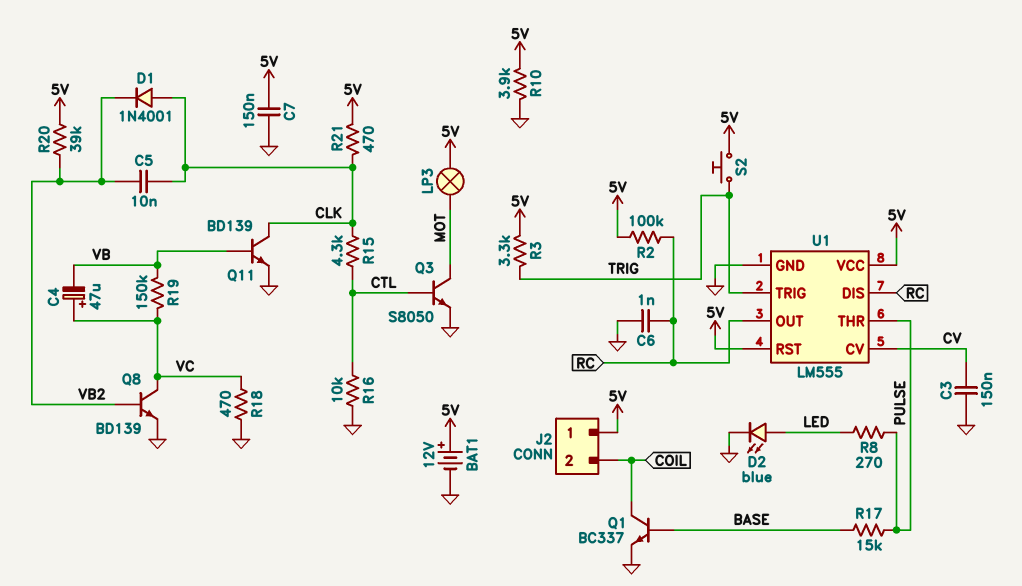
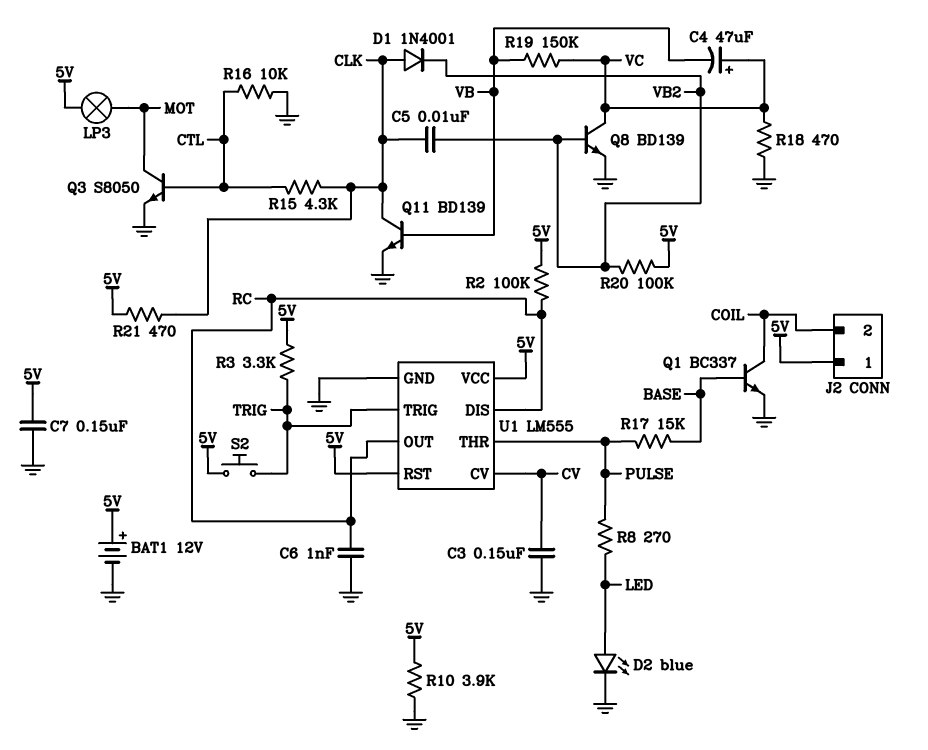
R20: 39k (5V, VB2) -> 100k (5V, VB2)

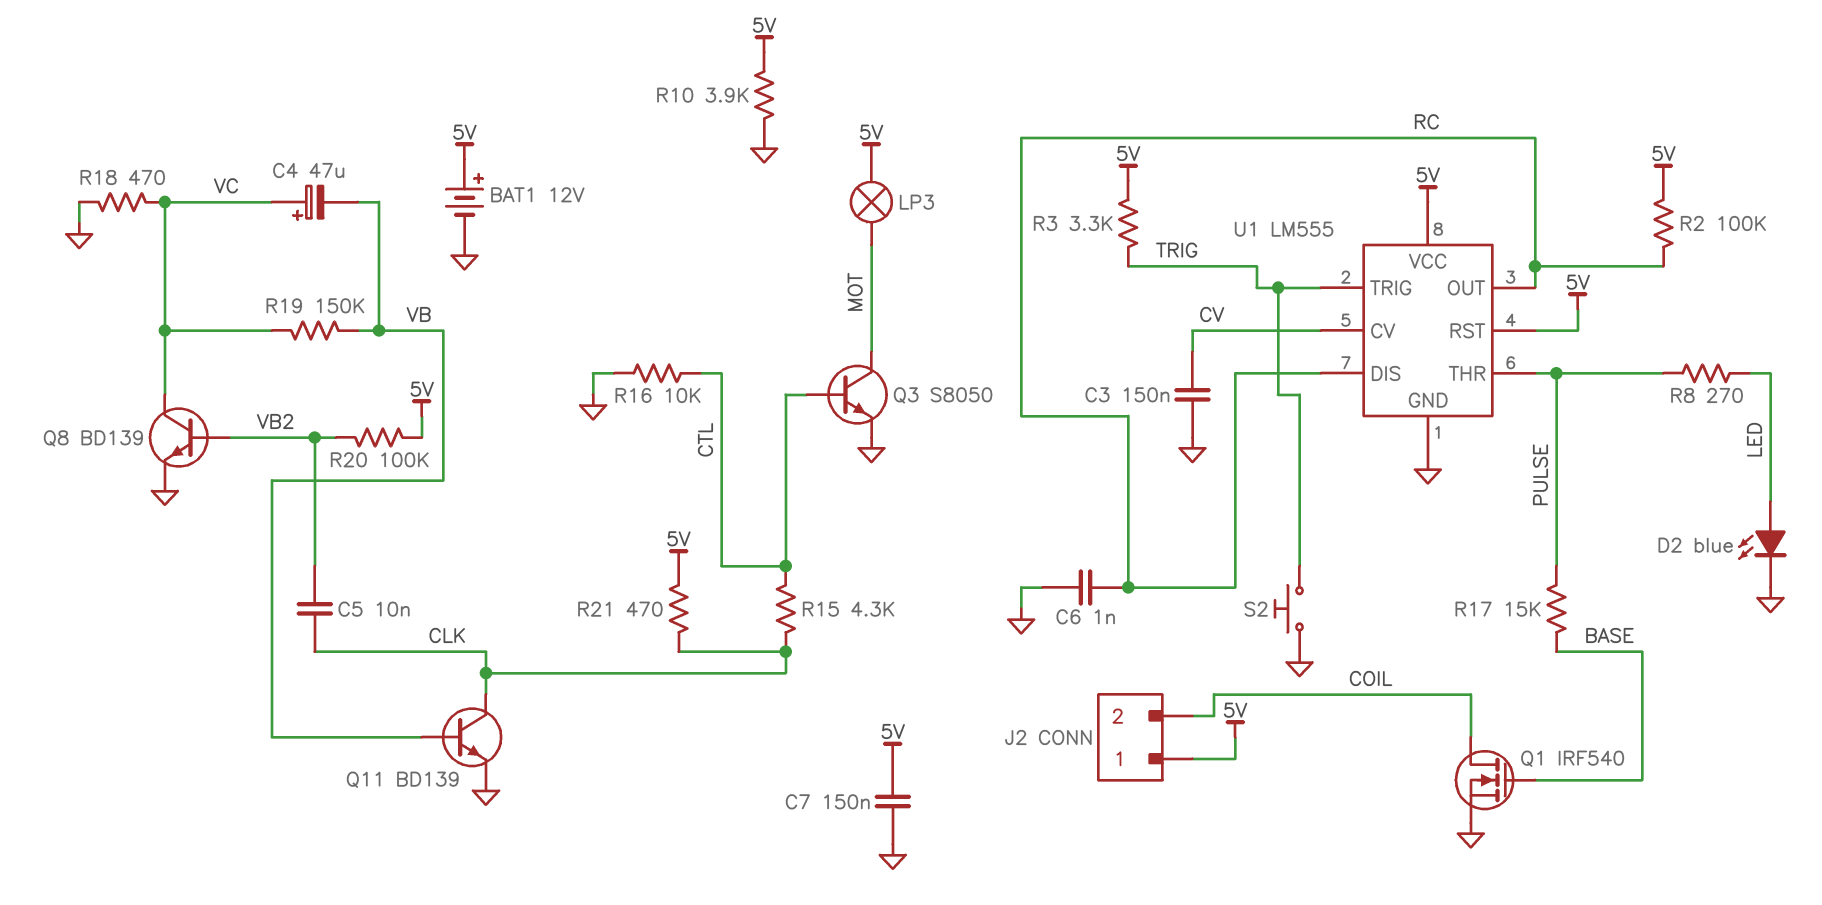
D1: diode 1N4001 (A CLK, K VB2) -> none
Q1: NPN BC337 (B BASE, C COIL, E GND) -> NMOS IRF540 (G BASE, D COIL, S GND)
S2: button (5V, TRIG) -> button (GND, TRIG)

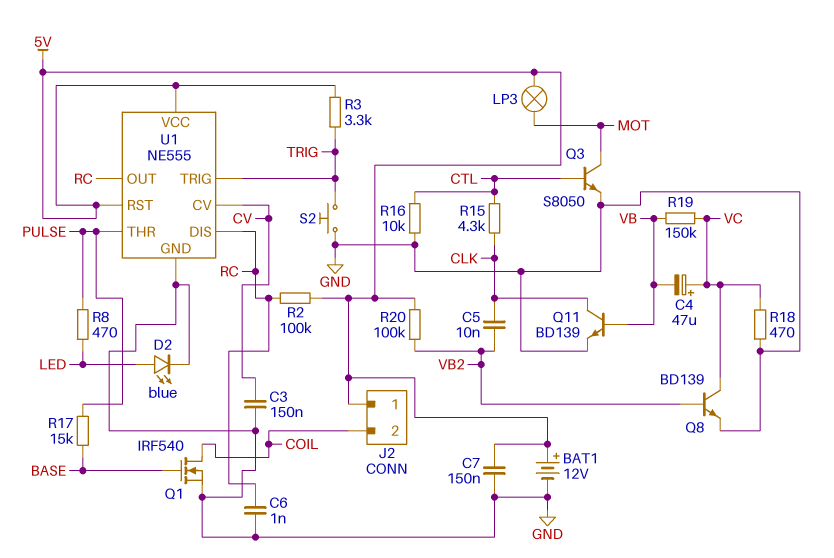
R8: 270 (LED, PULSE) -> 470 (LED, PULSE)
R10: 3.9k (5V, GND) -> none
R21: 470 (5V, CLK) -> none
U1: LM555 -> NE555

